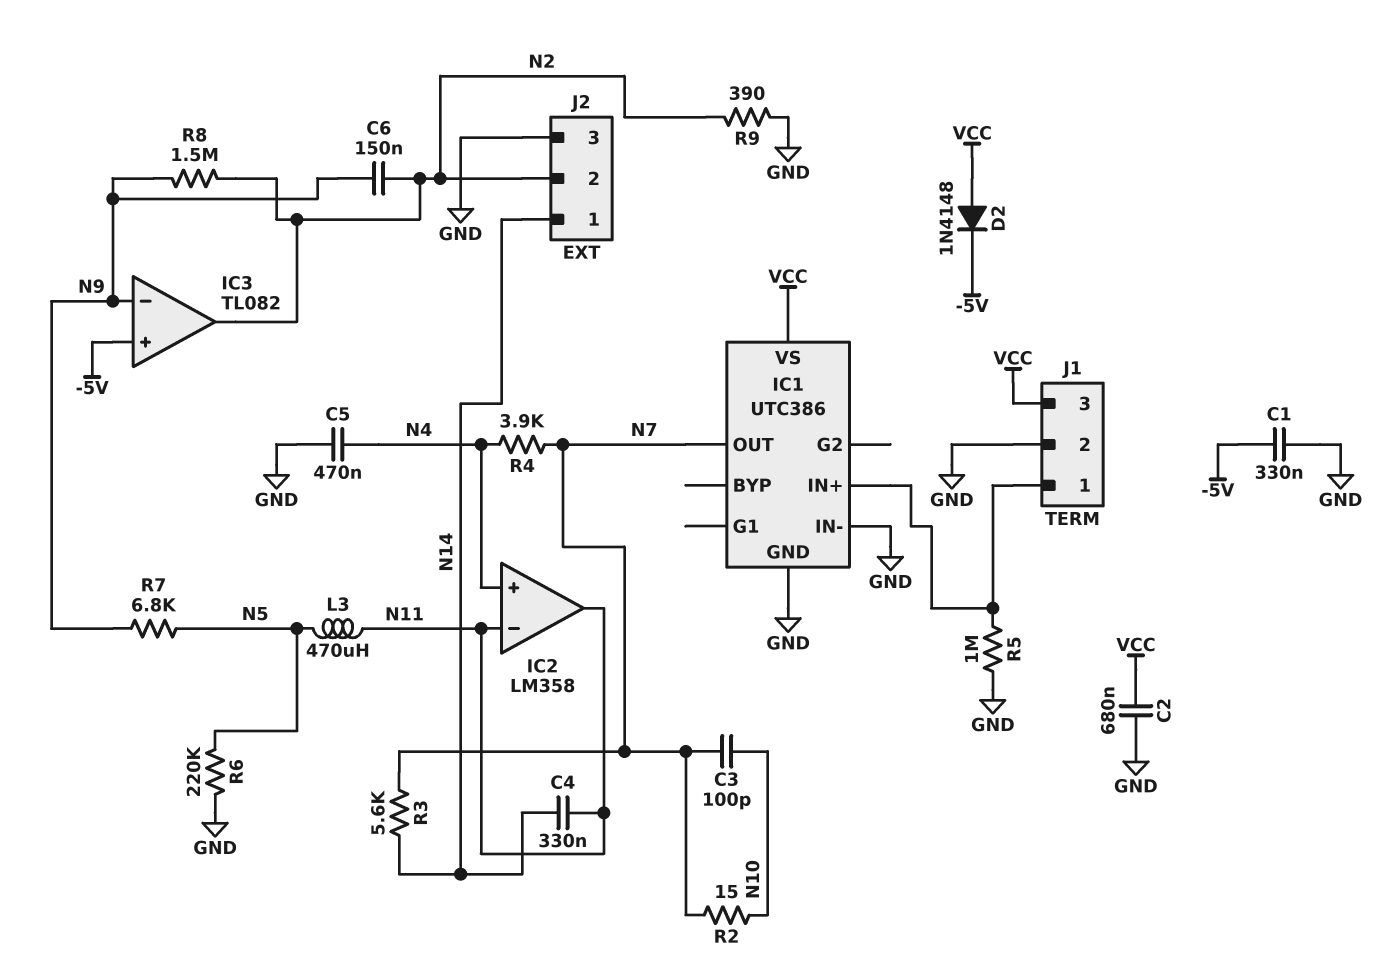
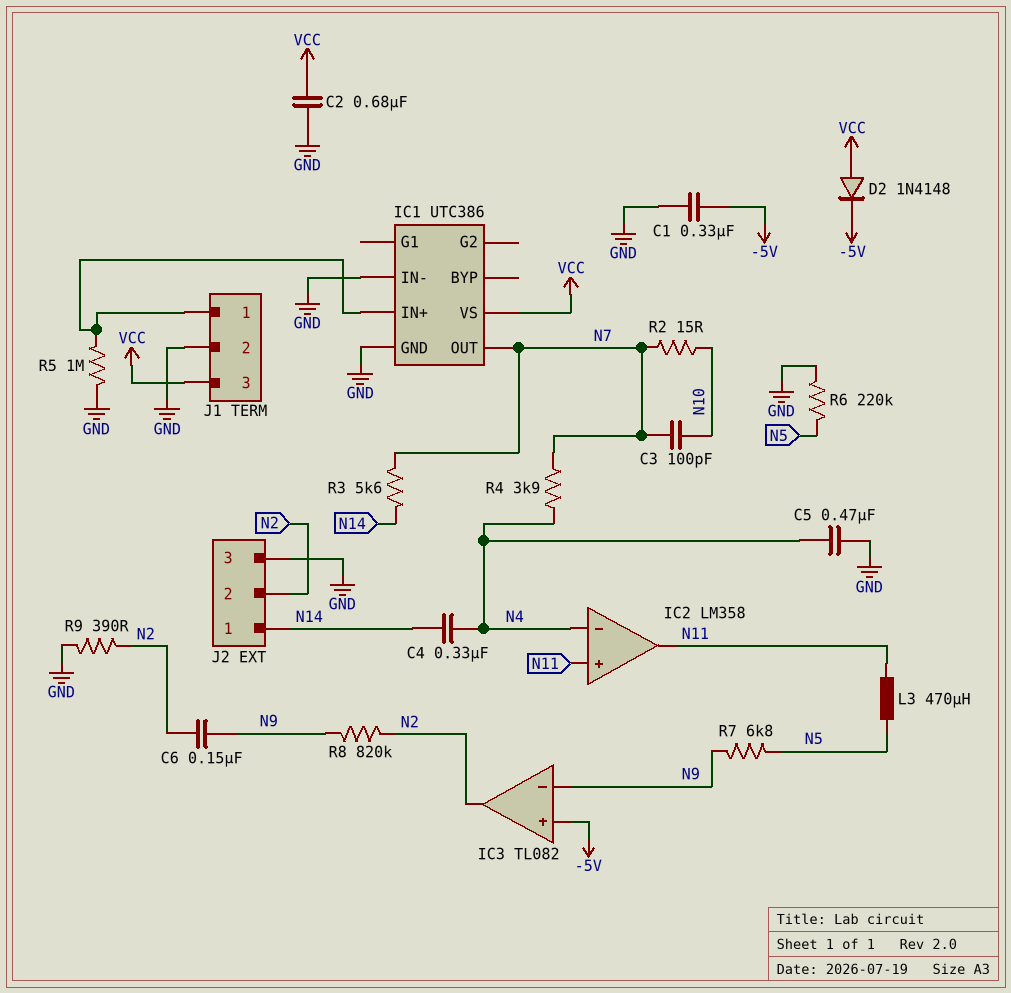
C4: 330nF (N11, N14) -> 330nF (N4, N14)
IC2 pin in+: N4 -> N11
IC2 pin in-: N11 -> N4
R8: 1.5M (N2, N9) -> 820k (N2, N9)

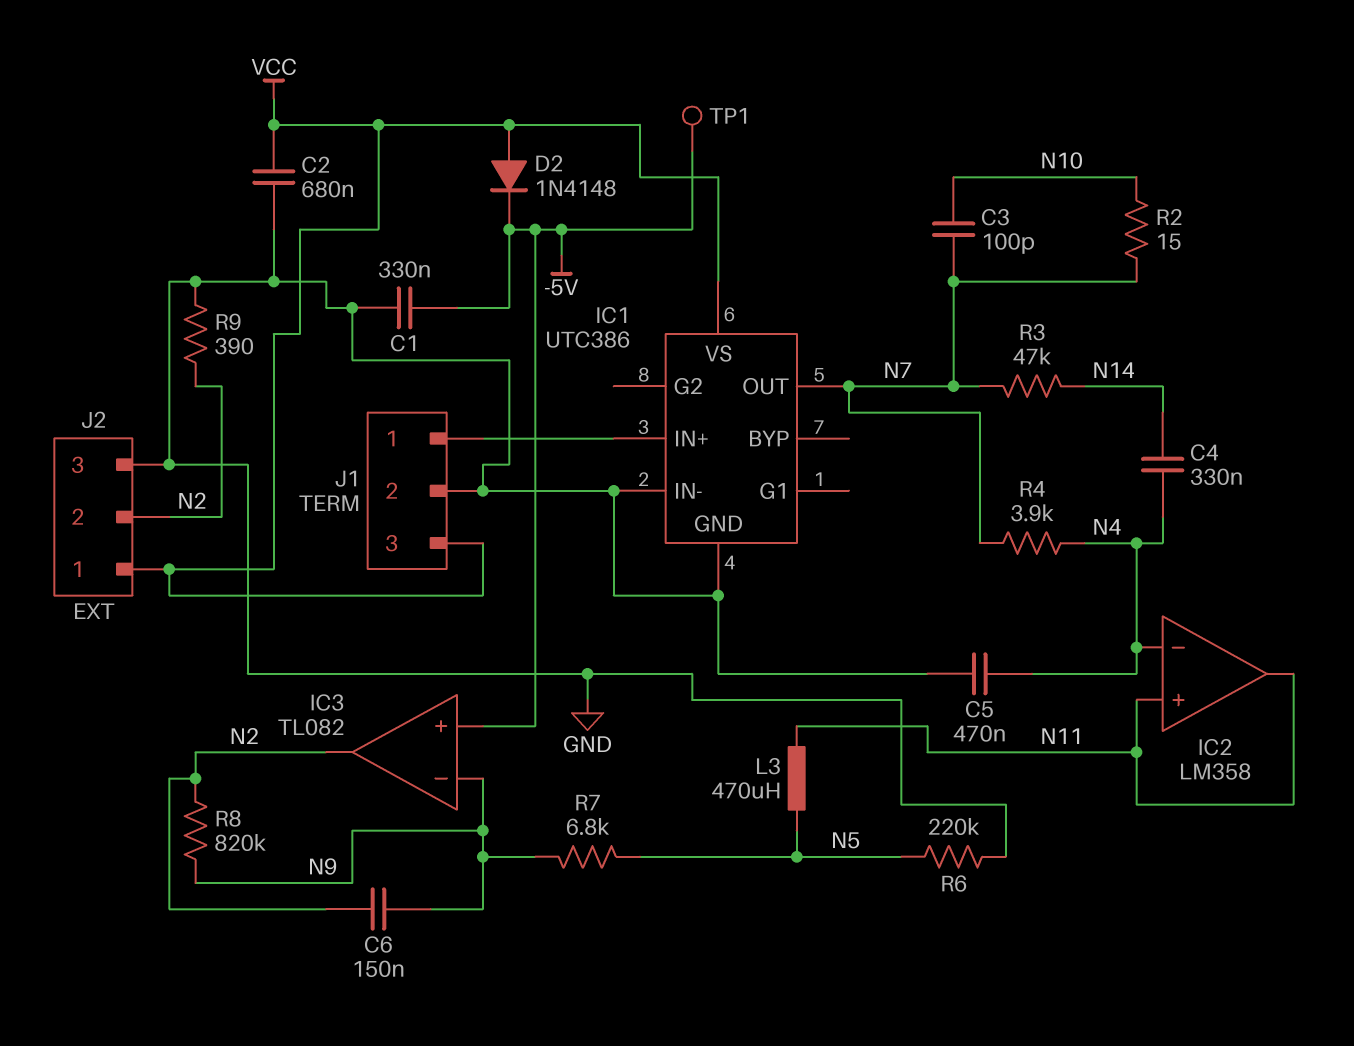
J2 pin 1: N14 -> VCC
R3: 5.6k (N7, N14) -> 47k (N7, N14)
R5: 1M (GND, IC1/IN+) -> none
TP1: none -> test point (-5V)

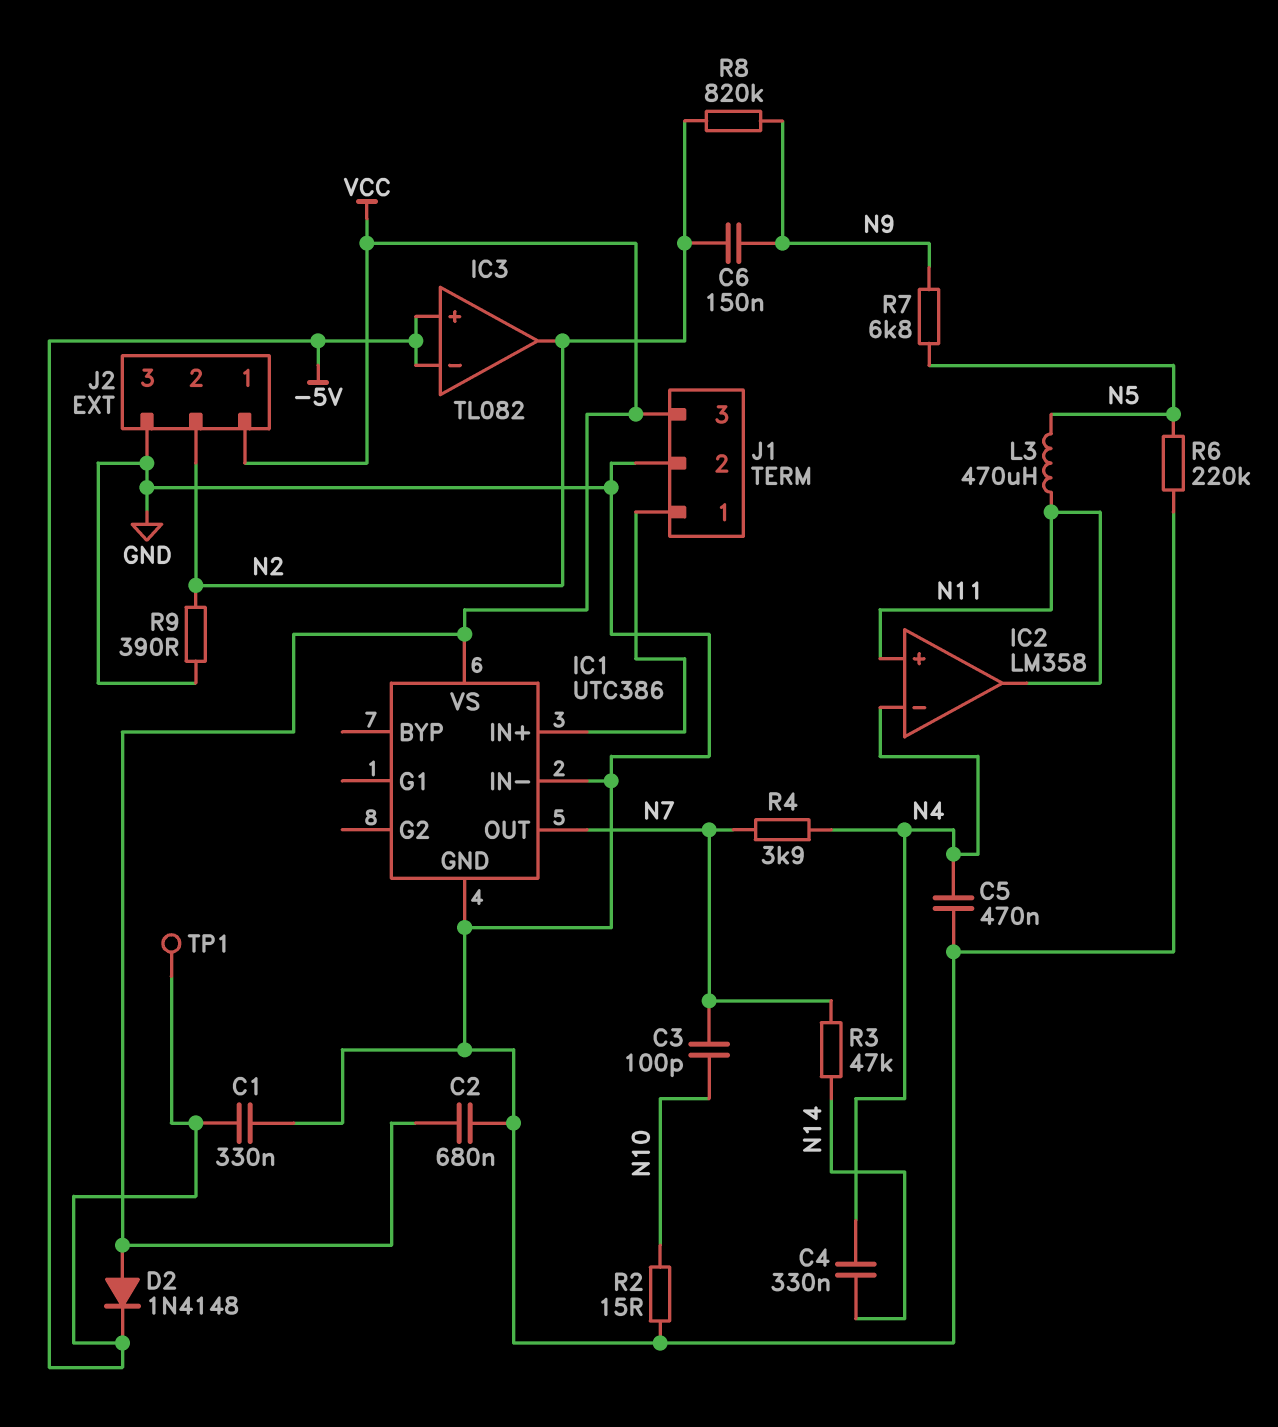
IC3 pin in-: N9 -> -5V
R2: 15 (N7, N10) -> 15 (GND, N10)

